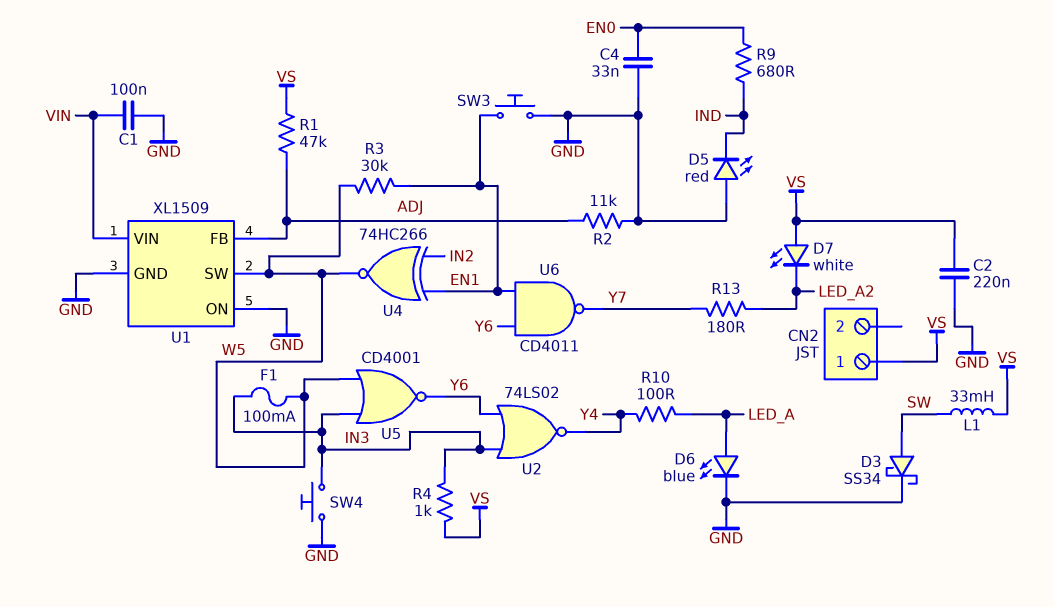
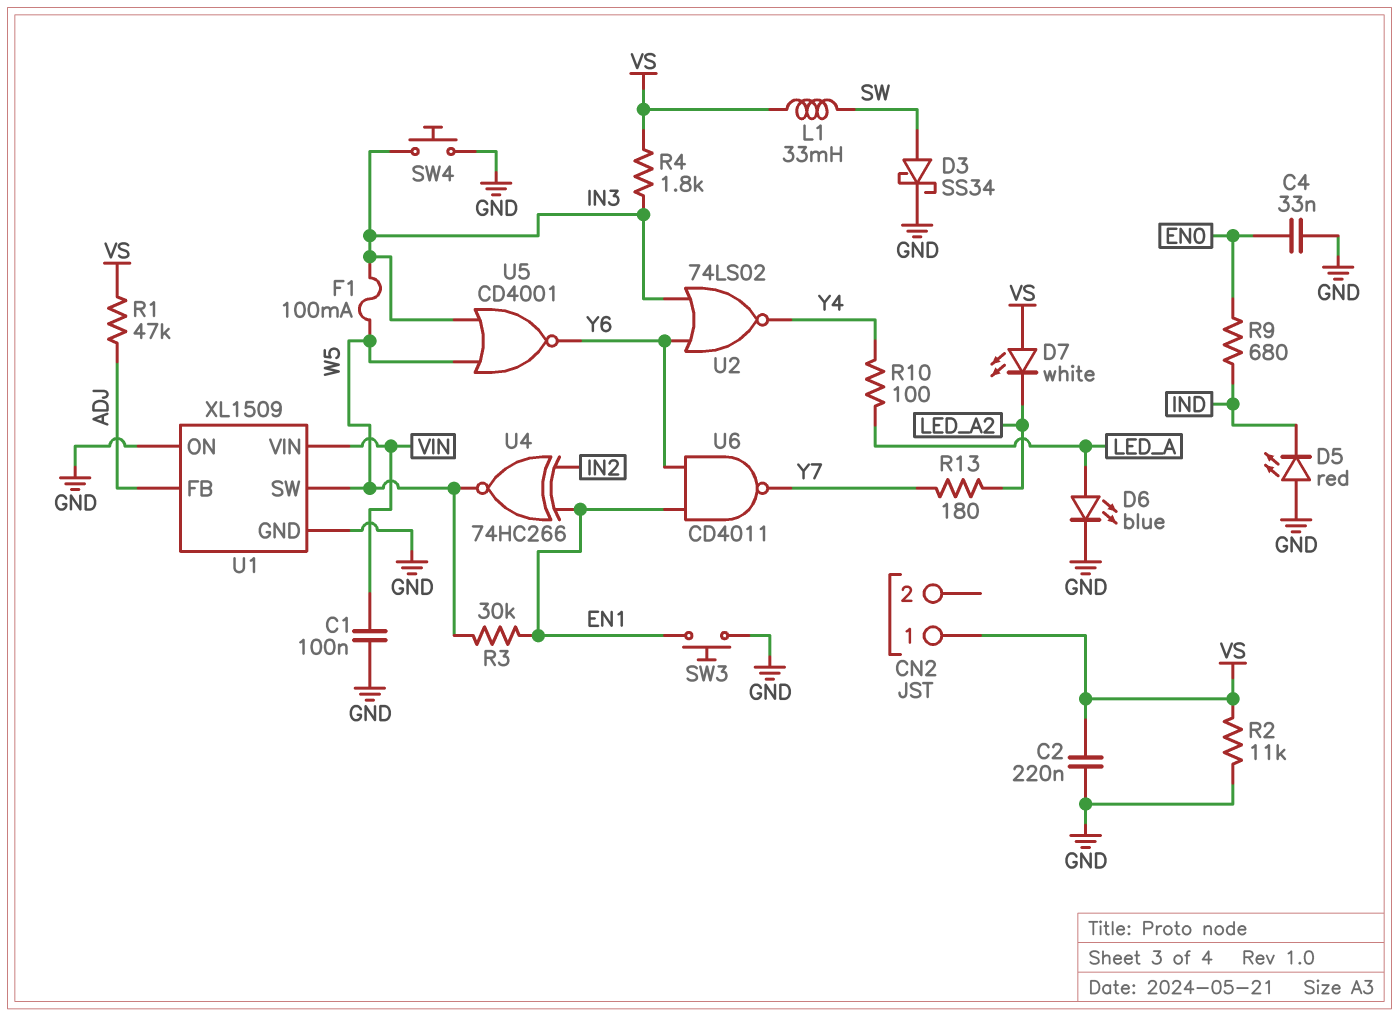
R2: 11k (ADJ, GND) -> 11k (GND, VS)
R4: 1k (IN3, VS) -> 1.8k (IN3, VS)

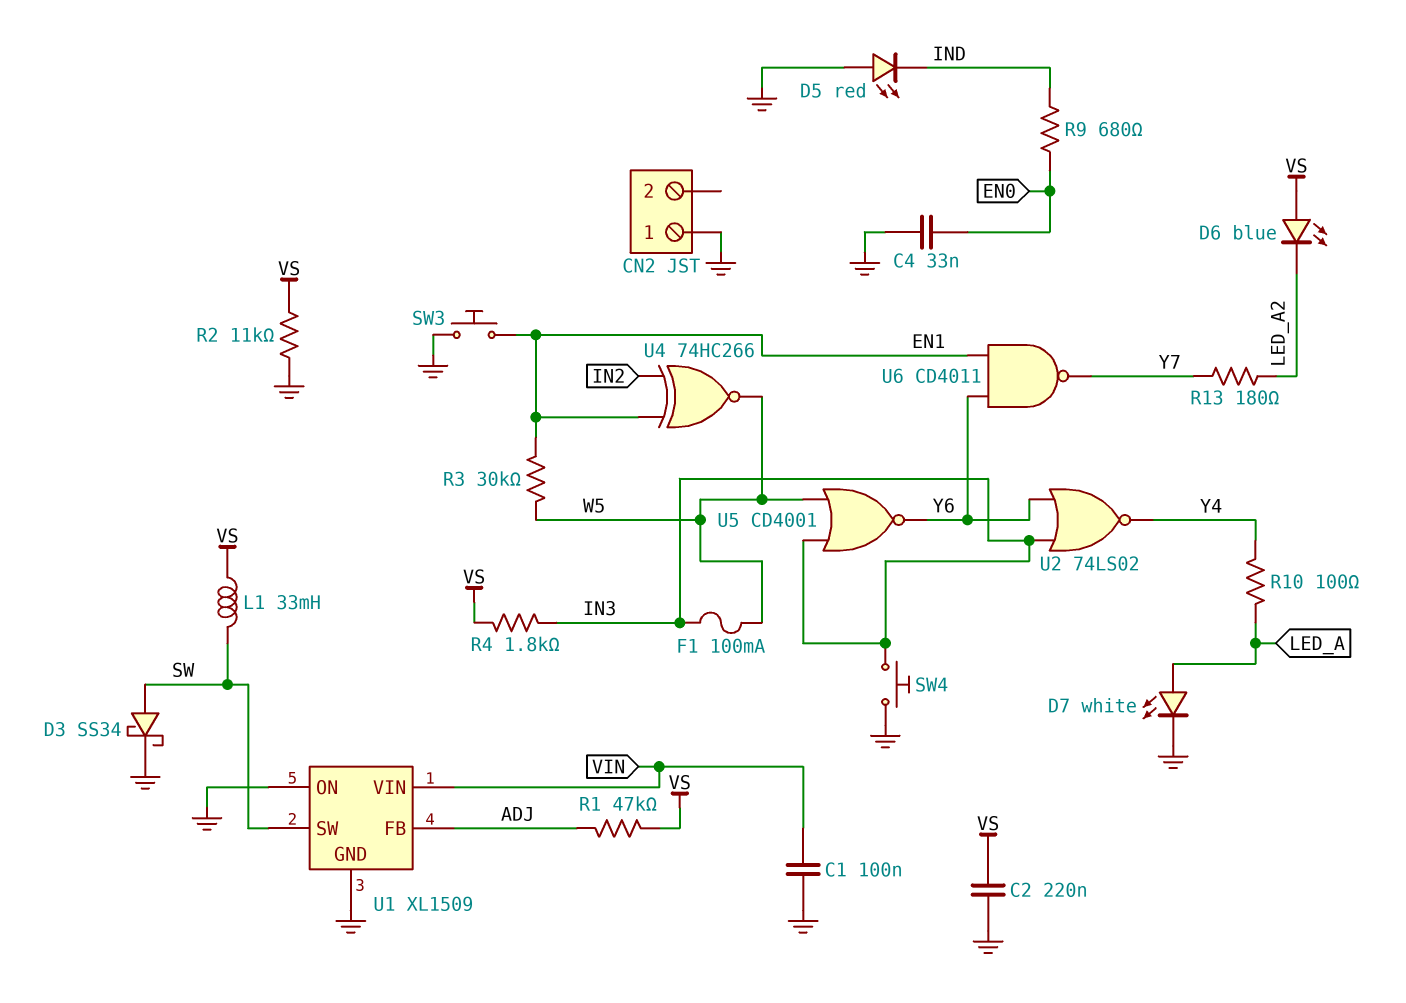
CN2 pin 1: VS -> GND
D6: LED blue (A LED_A, K GND) -> LED blue (A VS, K LED_A2)
D7: LED white (A VS, K LED_A2) -> LED white (A LED_A, K GND)
U1 pin SW: W5 -> SW

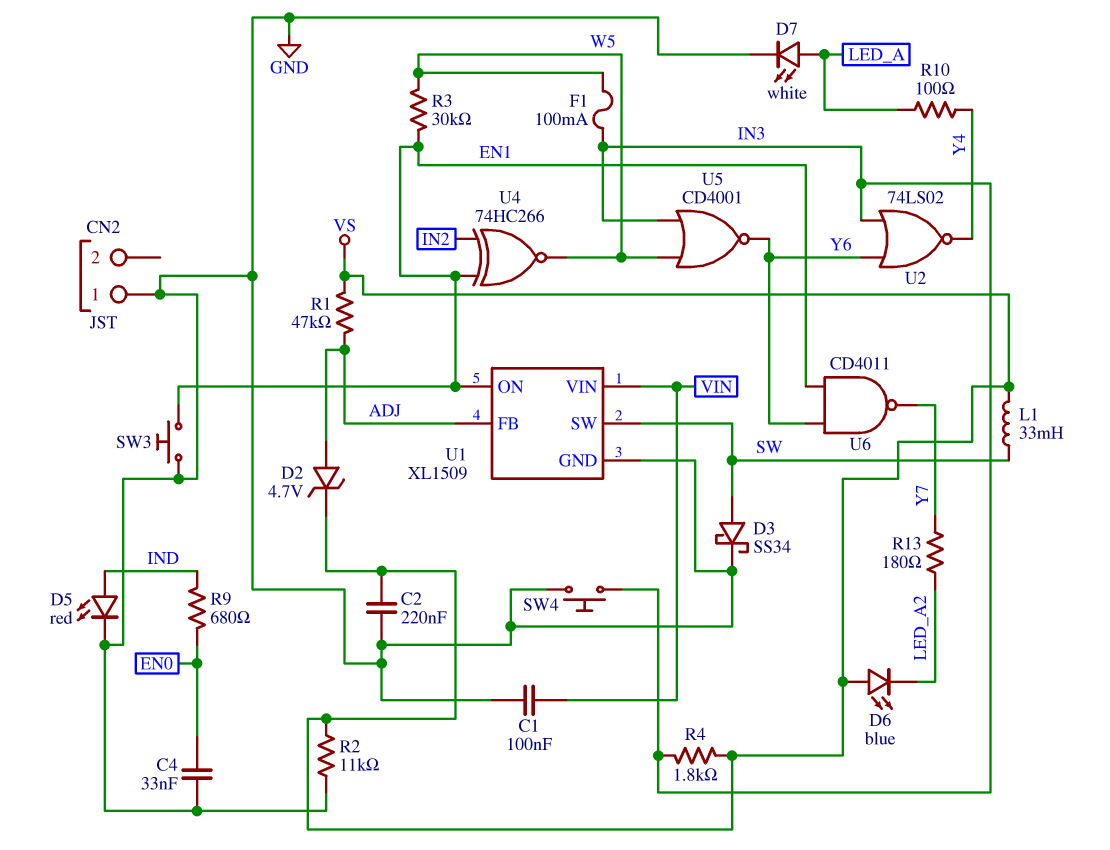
D2: none -> zener 4.7V (A ADJ, K VS)
D5: LED red (A GND, K IND) -> LED red (A IND, K GND)
U1 pin ON: GND -> EN1

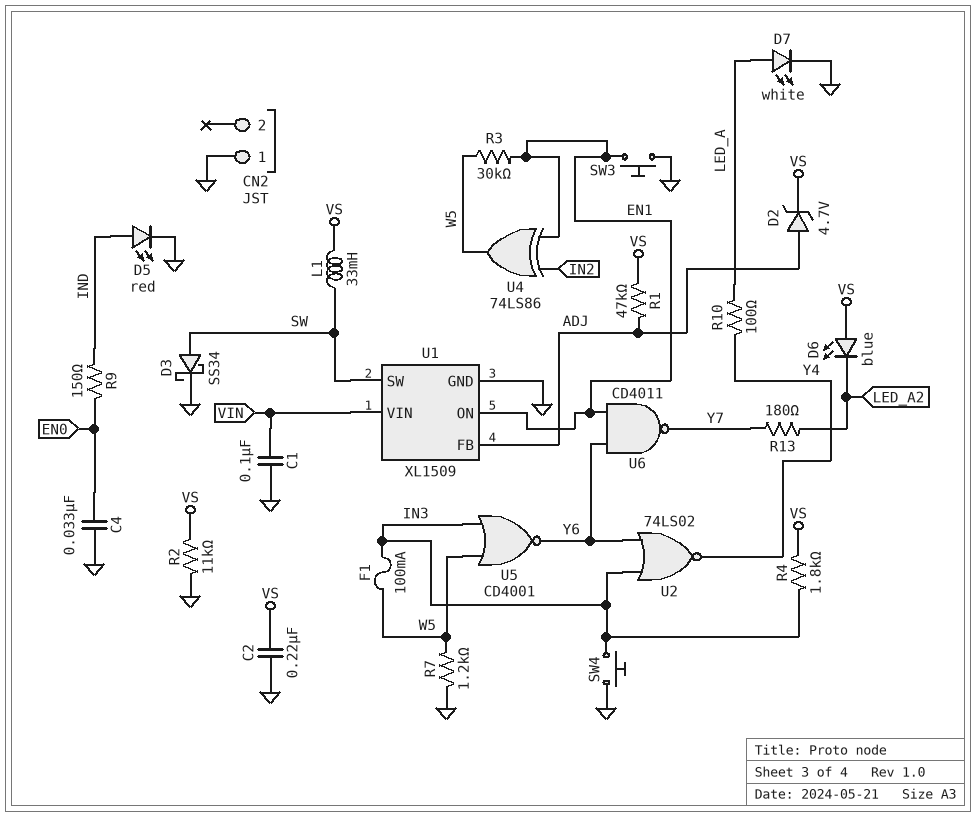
R7: none -> 1.2k (GND, W5)
R9: 680 (EN0, IND) -> 150 (EN0, IND)
U4: XNOR 74HC266 (in EN1, in IN2, out W5) -> XOR 74LS86 (in EN1, in IN2, out W5)

